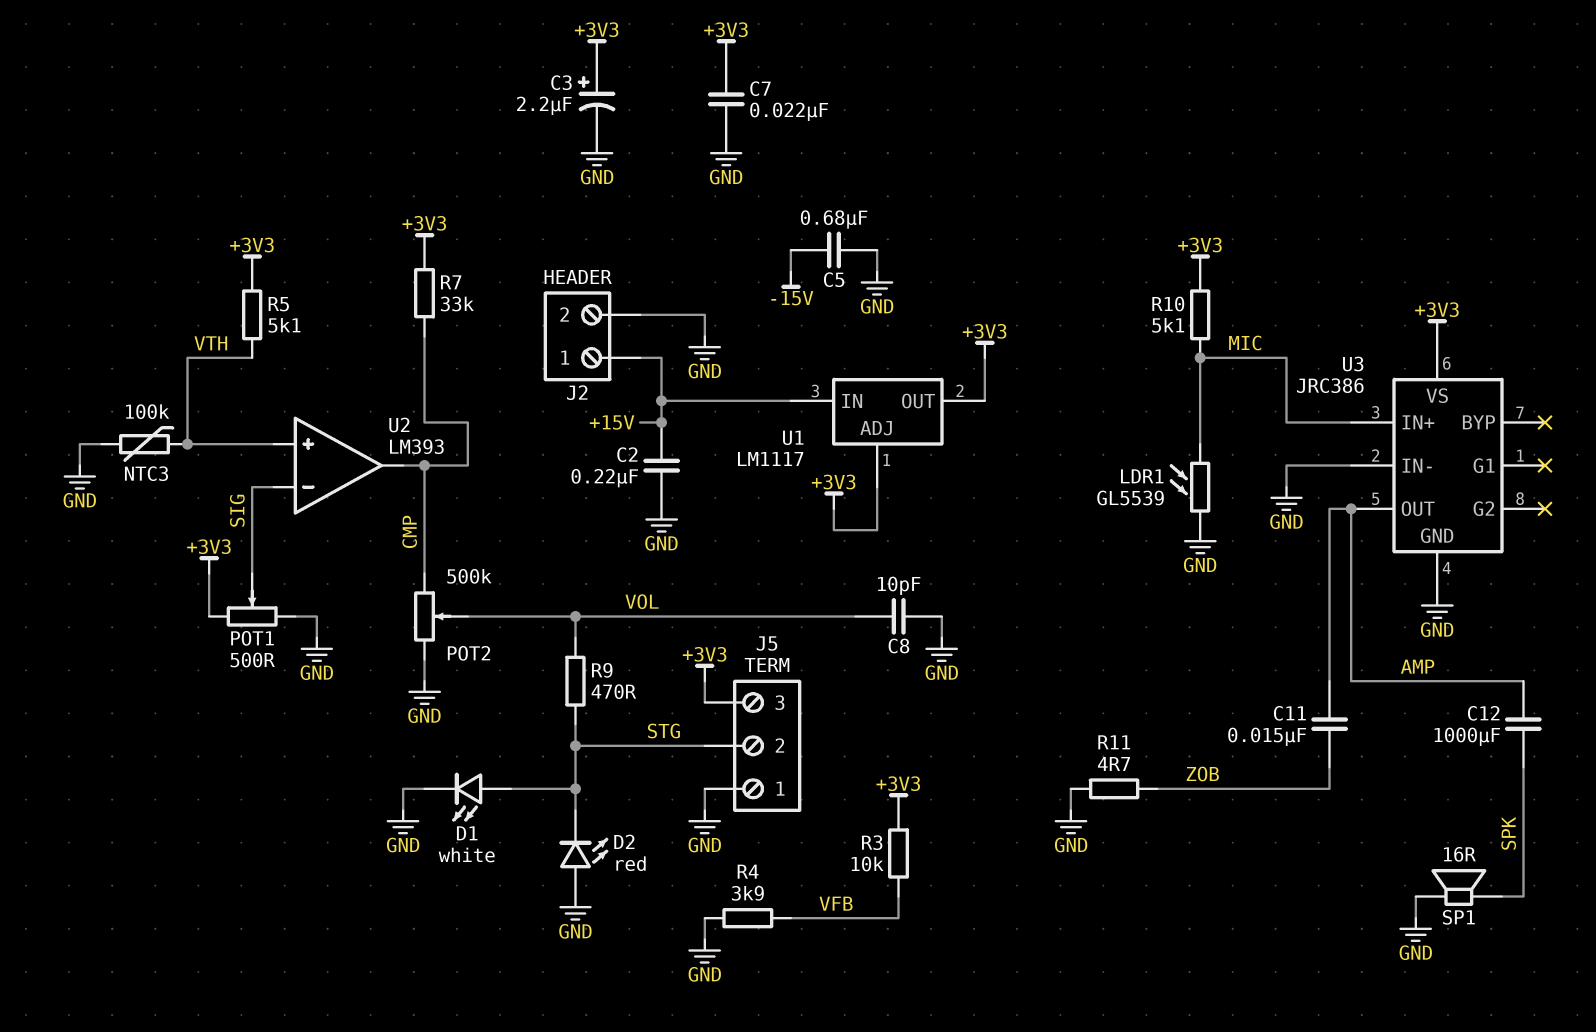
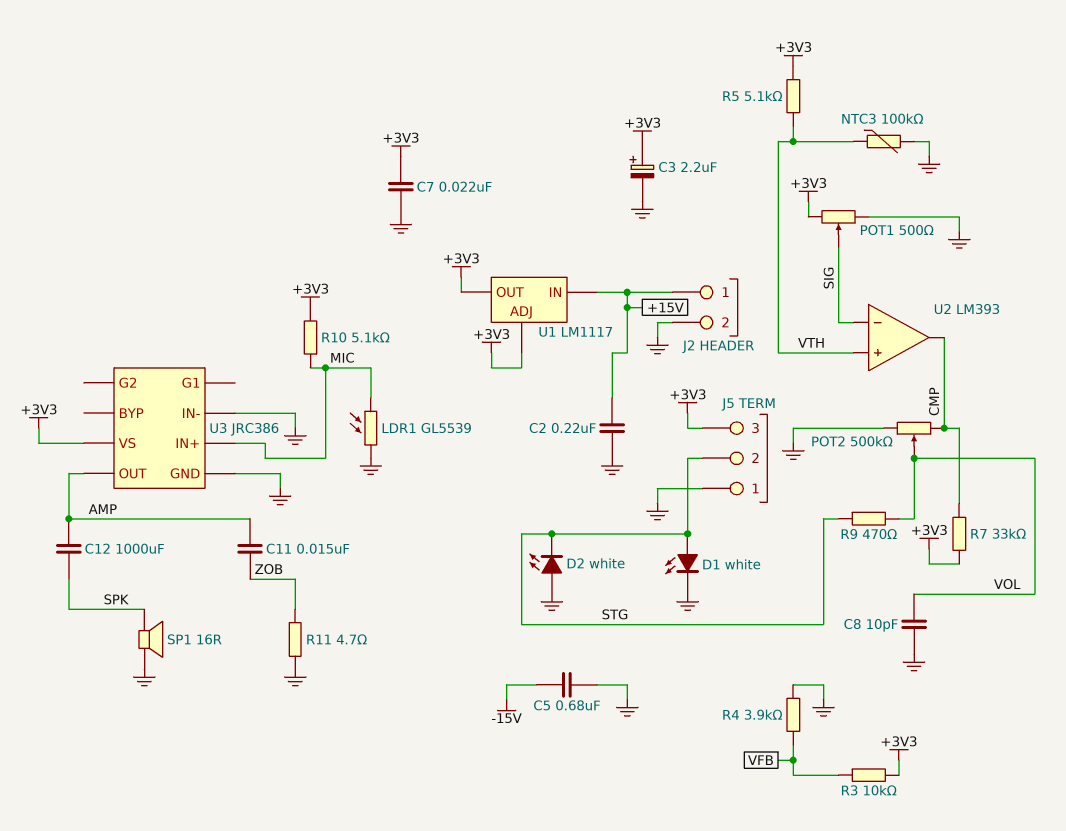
D2: LED red (A GND, K STG) -> LED white (A GND, K STG)

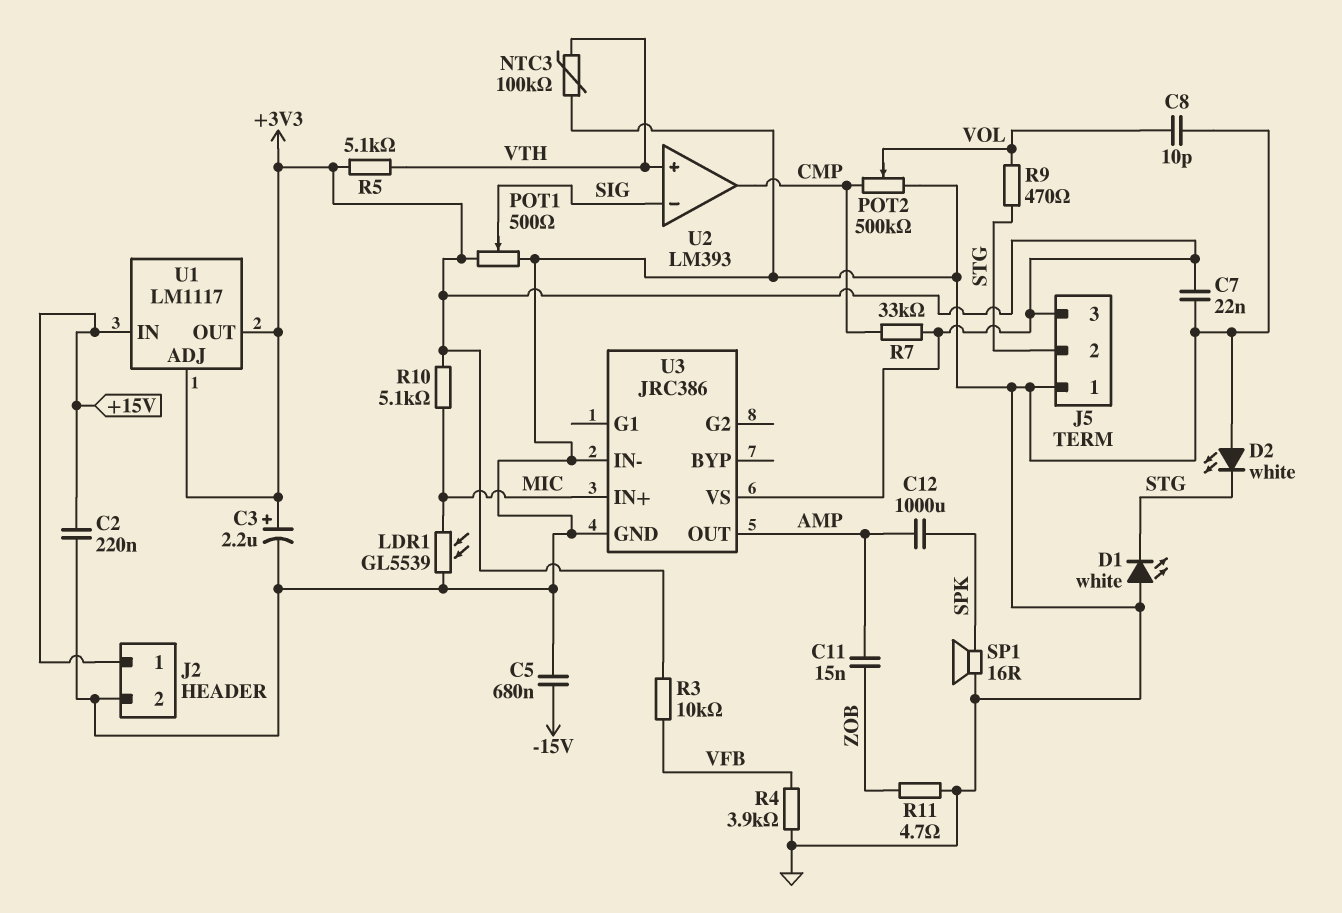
D1: LED white (A STG, K GND) -> LED white (A GND, K STG)

